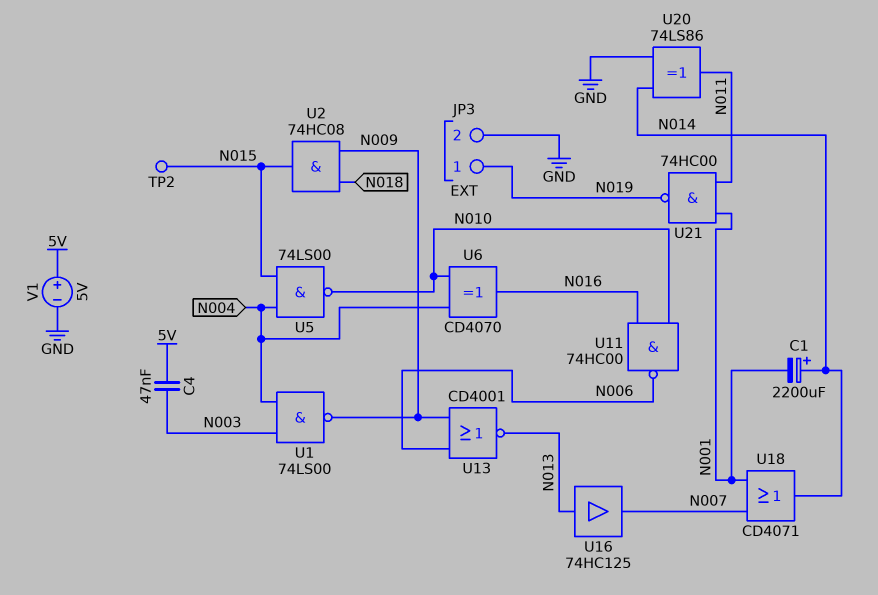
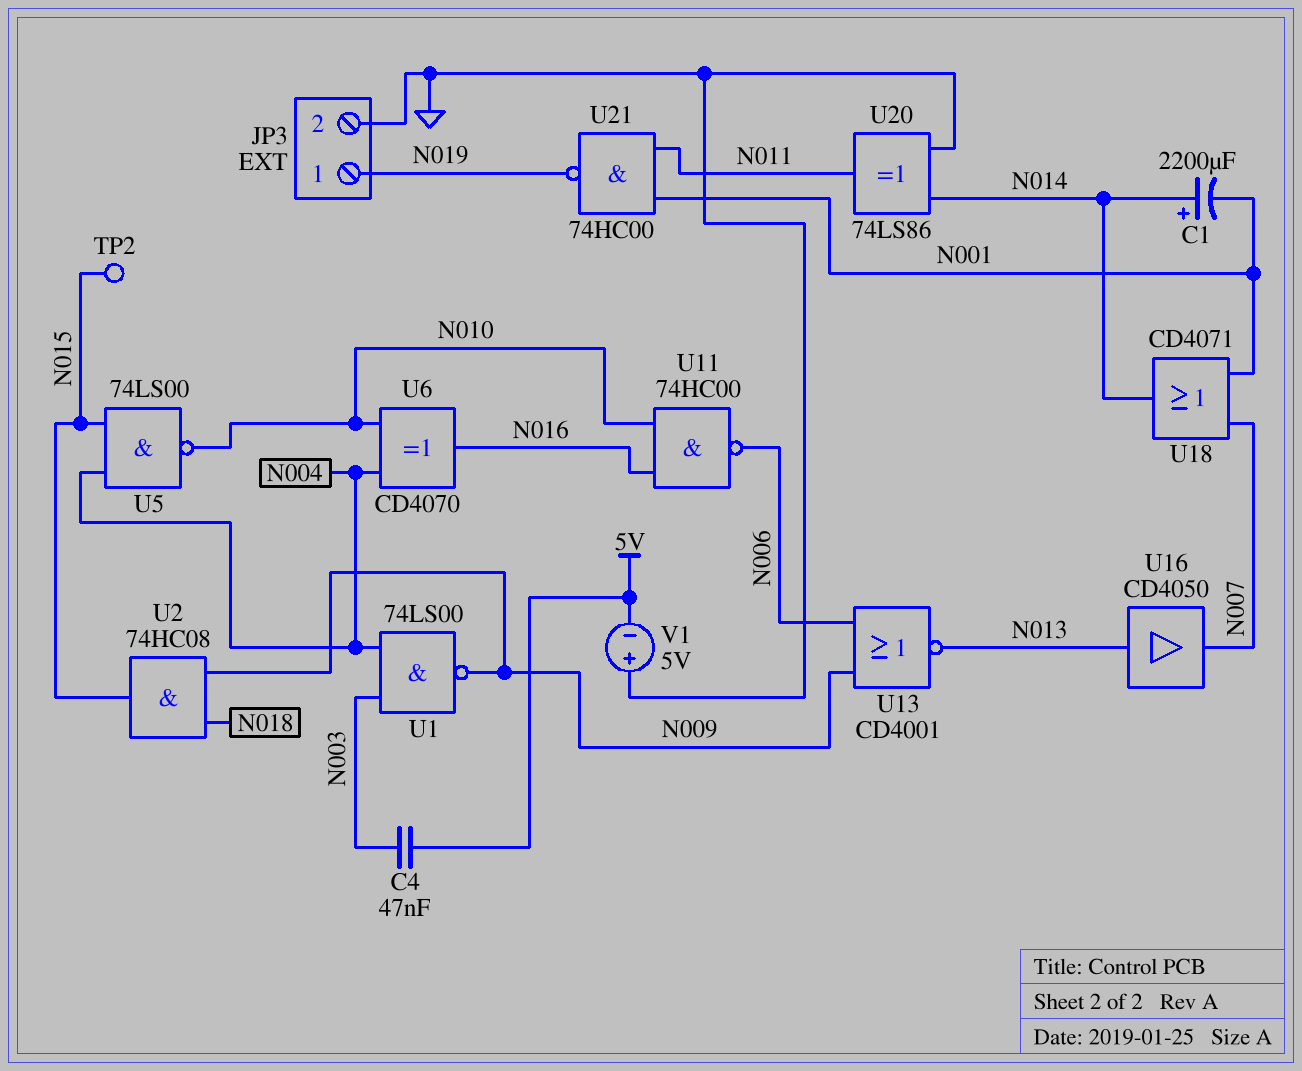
U16: buffer 74HC125 (in N013, out N007) -> buffer CD4050 (in N013, out N007)
V1: 5V (plus 5V, minus GND) -> 5V (plus GND, minus 5V)

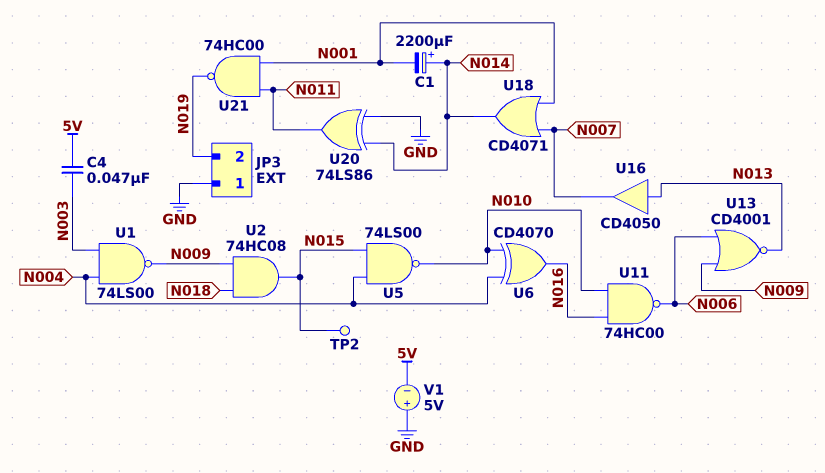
JP3 pin 1: N019 -> GND
JP3 pin 2: GND -> N019

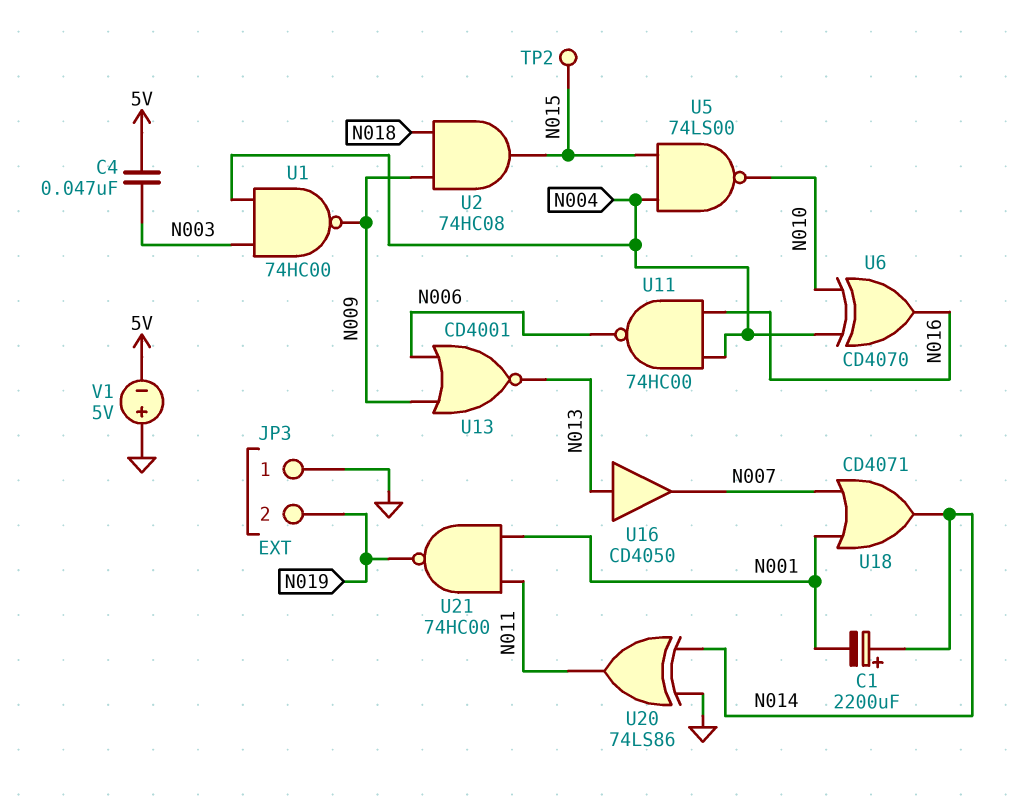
U1: NAND 74LS00 (in N003, in N004, out N009) -> NAND 74HC00 (in N003, in N004, out N009)
U11: NAND 74HC00 (in N010, in N016, out N006) -> NAND 74HC00 (in N004, in N016, out N006)

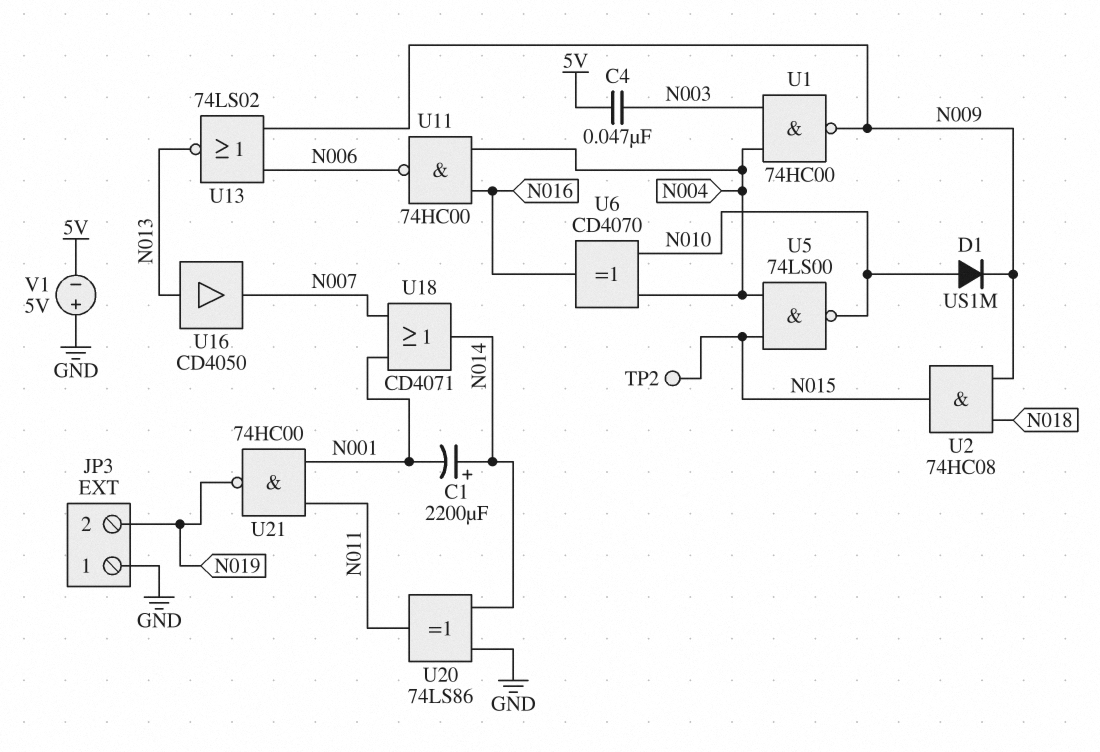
D1: none -> diode US1M (A N010, K N009)
U13: NOR CD4001 (in N006, in N009, out N013) -> NOR 74LS02 (in N006, in N009, out N013)

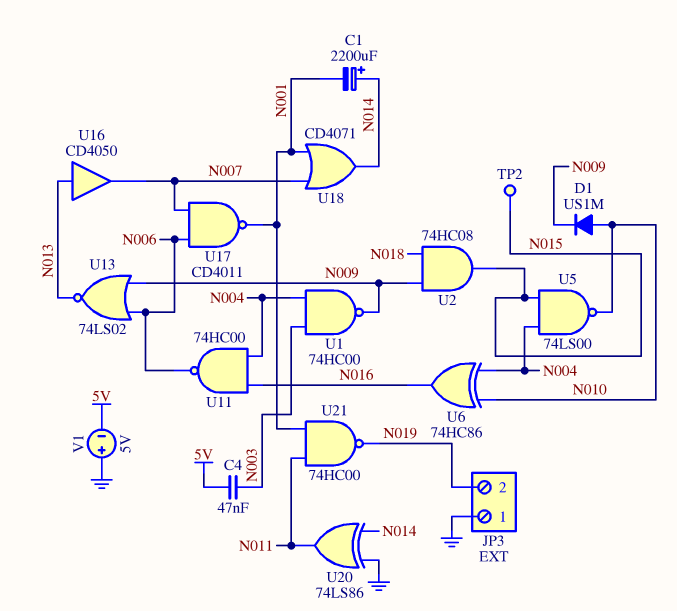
U6: XOR CD4070 (in N004, in N010, out N016) -> XOR 74HC86 (in N004, in N010, out N016)
U17: none -> NAND CD4011 (in N006, in N007, out N001)

